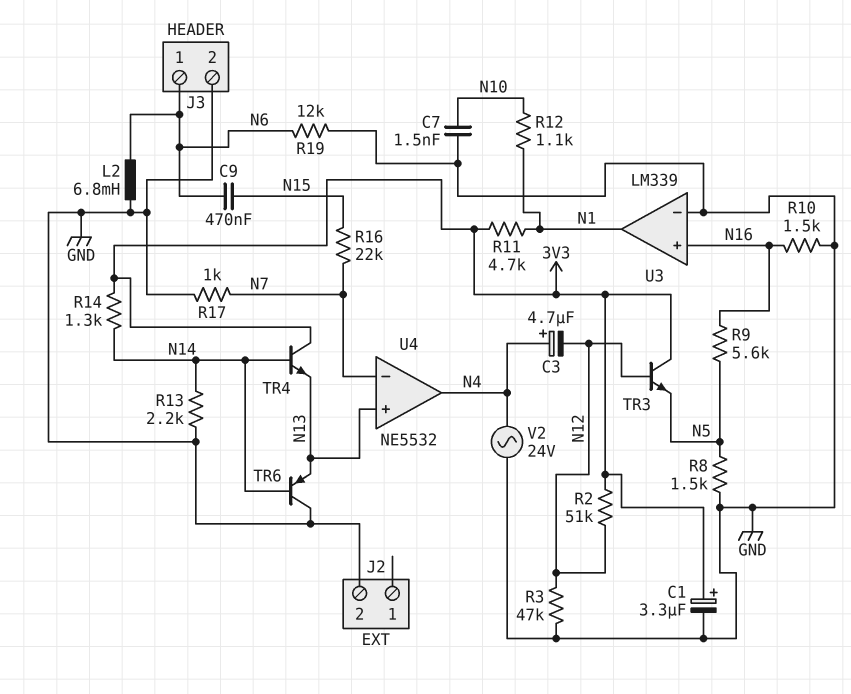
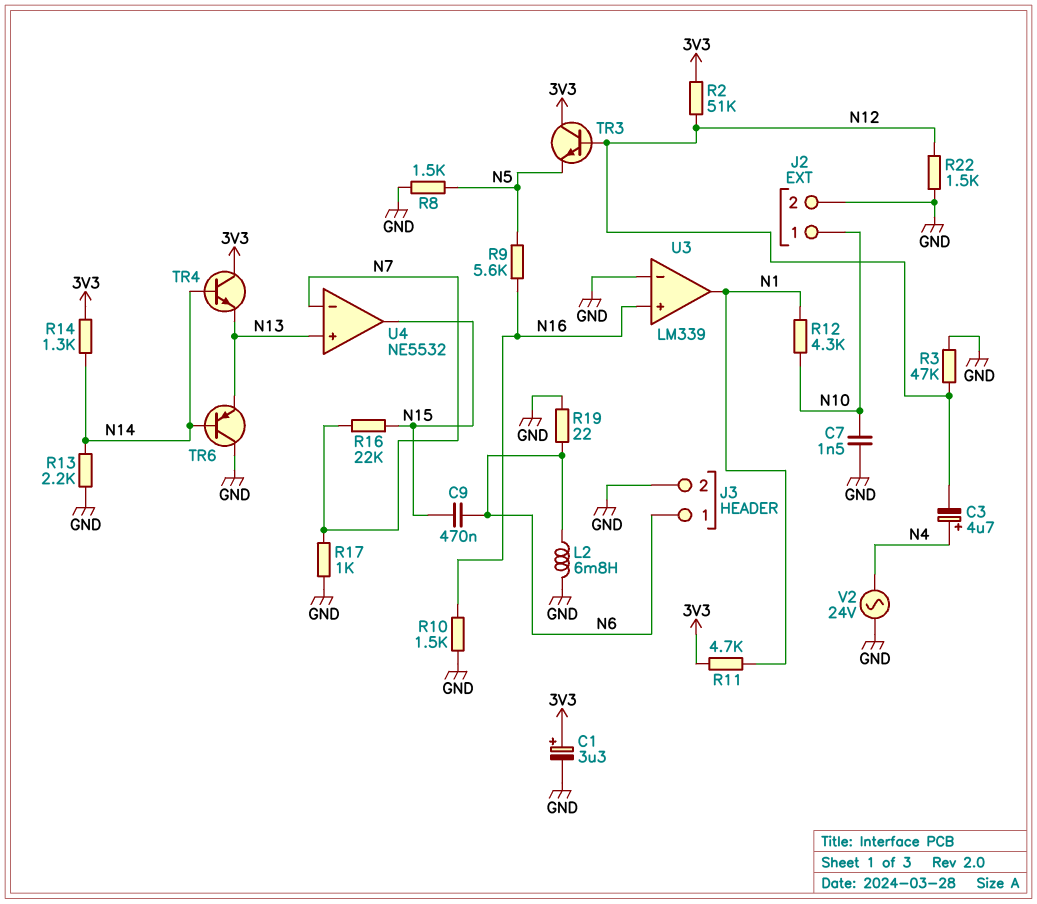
J2 pin 1: none -> N10
R12: 1.1k (N1, N10) -> 4.3k (N1, N10)
R19: 12k (GND, N6) -> 22 (GND, N6)
R22: none -> 1.5k (GND, N12)
U4 pin out: N4 -> N15

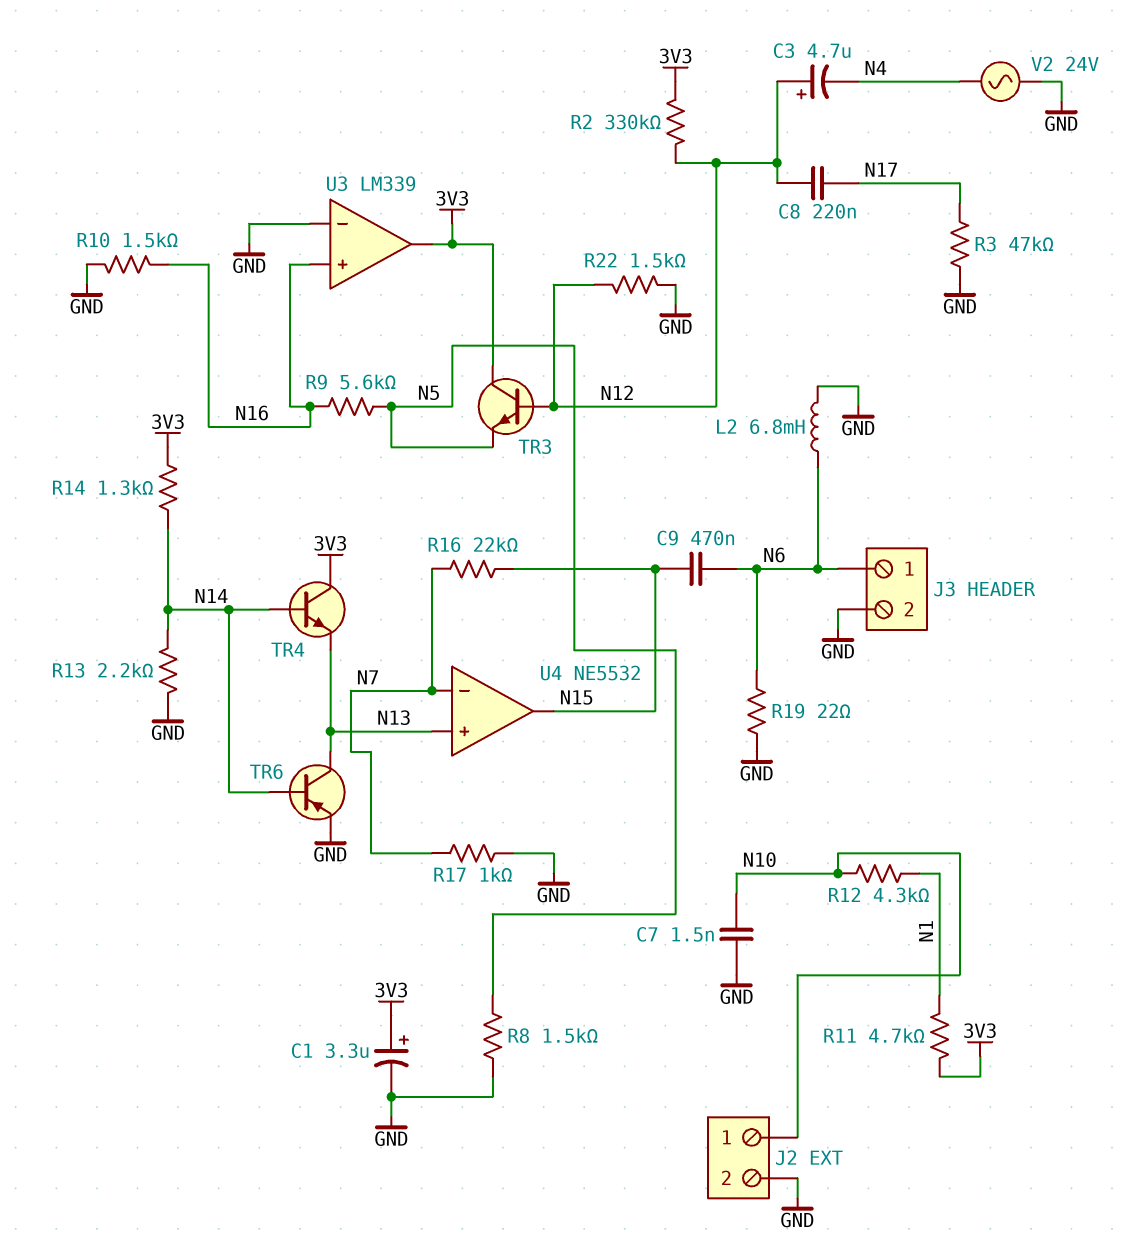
C3: 4.7uF (plus N4, minus N12) -> 4.7uF (plus N12, minus N4)
C8: none -> 220nF (N12, N17)
R2: 51k (3V3, N12) -> 330k (3V3, N12)
R3: 47k (GND, N12) -> 47k (GND, N17)
TR6: PNP (B N14, C GND, E N13) -> PNP (B N14, C N13, E GND)
U3 pin out: N1 -> 3V3

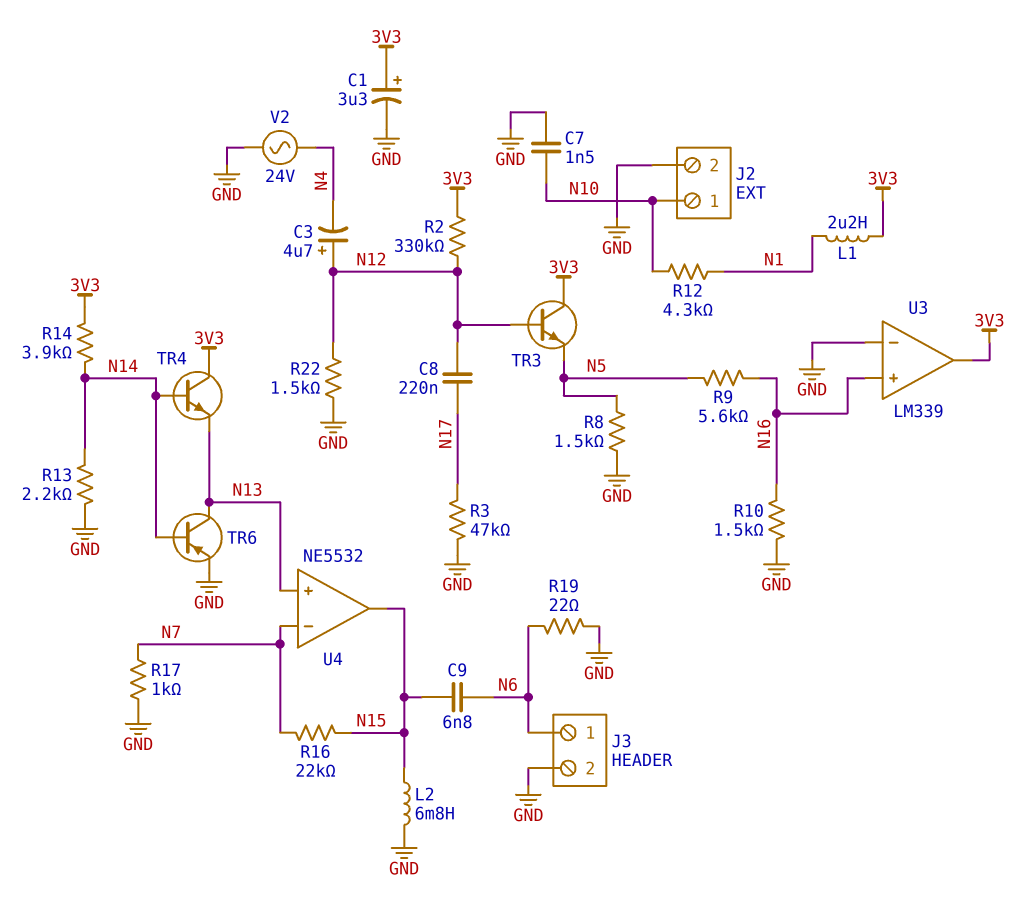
C9: 470nF (N6, N15) -> 6.8nF (N6, N15)
L1: none -> 2.2uH (3V3, N1)
L2: 6.8mH (GND, N6) -> 6.8mH (GND, N15)
R11: 4.7k (3V3, N1) -> none
R14: 1.3k (3V3, N14) -> 3.9k (3V3, N14)

